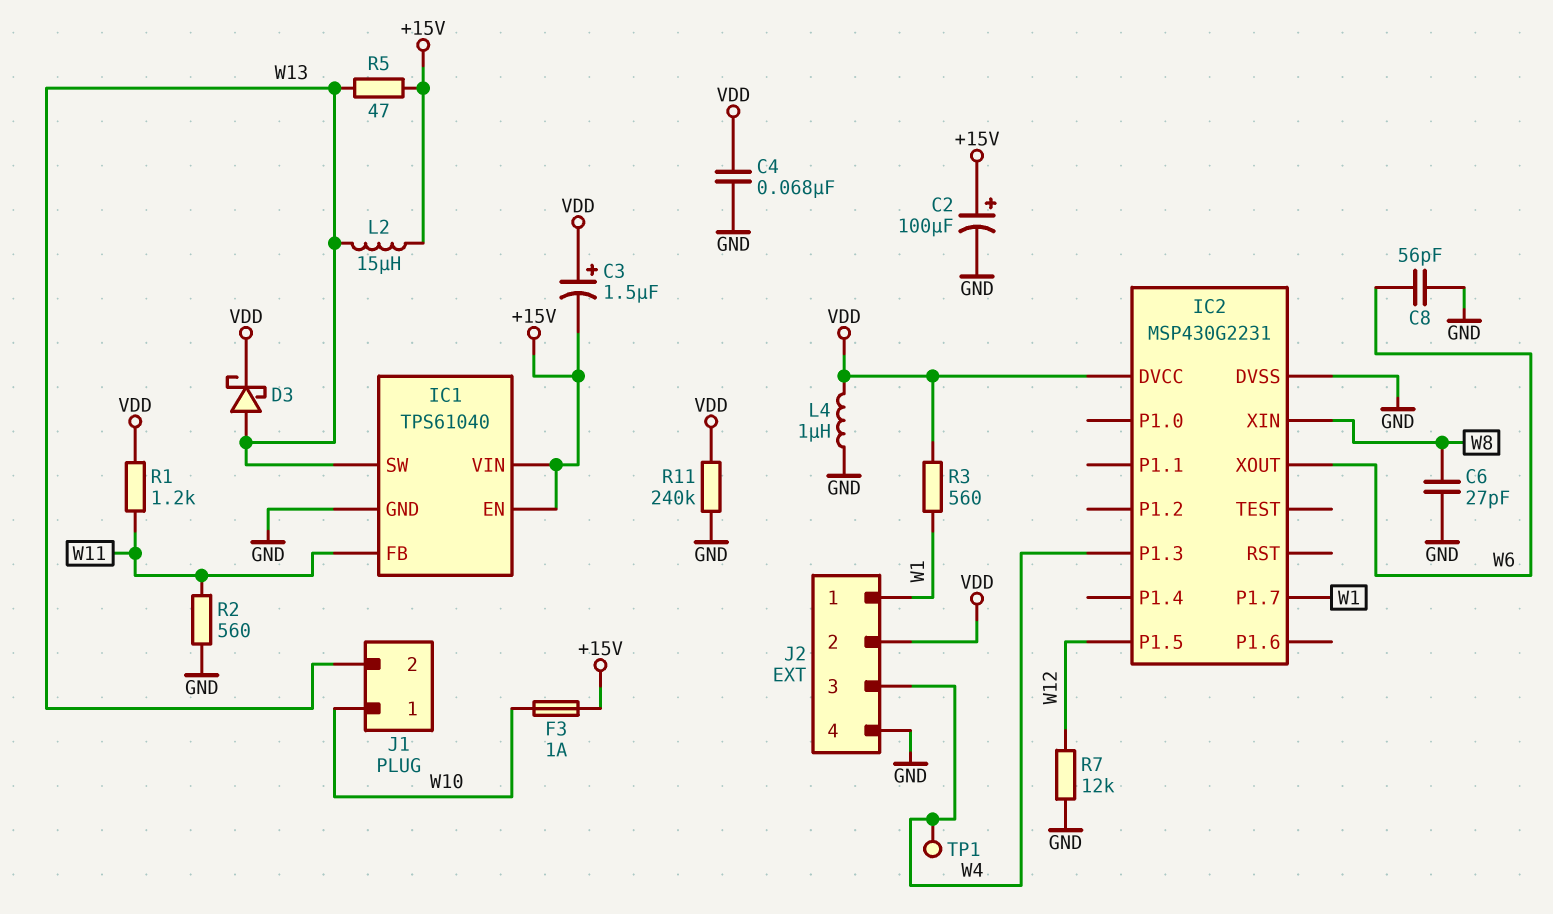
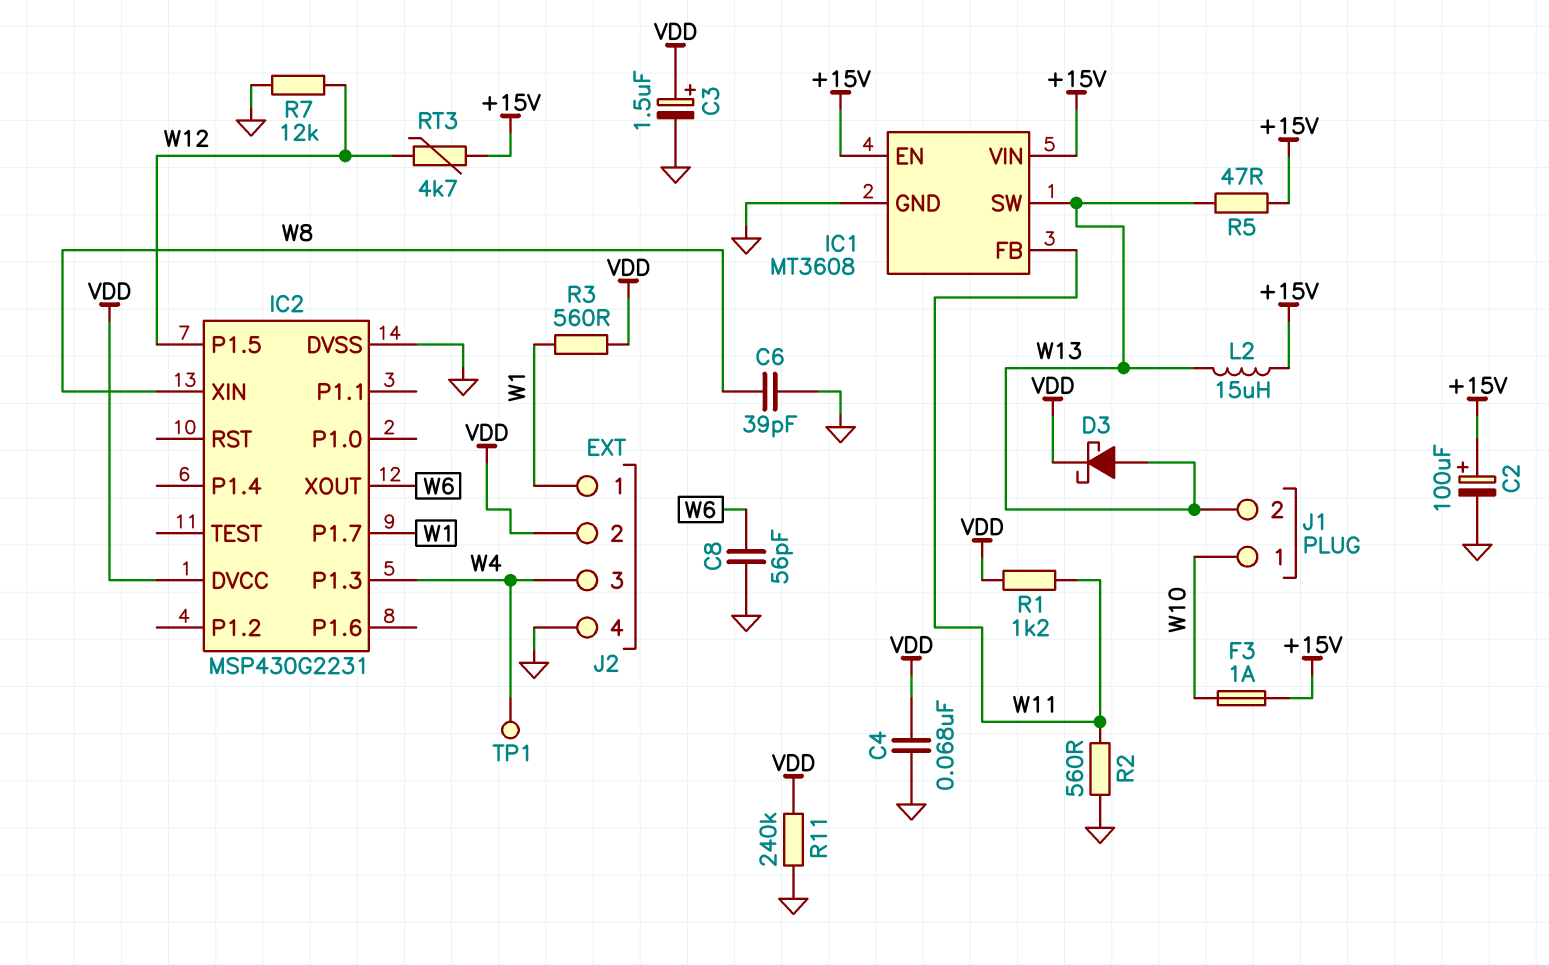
C3: 1.5uF (plus VDD, minus +15V) -> 1.5uF (plus VDD, minus GND)
C6: 27pF (GND, W8) -> 39pF (GND, W8)
IC1: TPS61040 -> MT3608
L4: 1uH (GND, VDD) -> none
RT3: none -> 4.7k (+15V, W12)

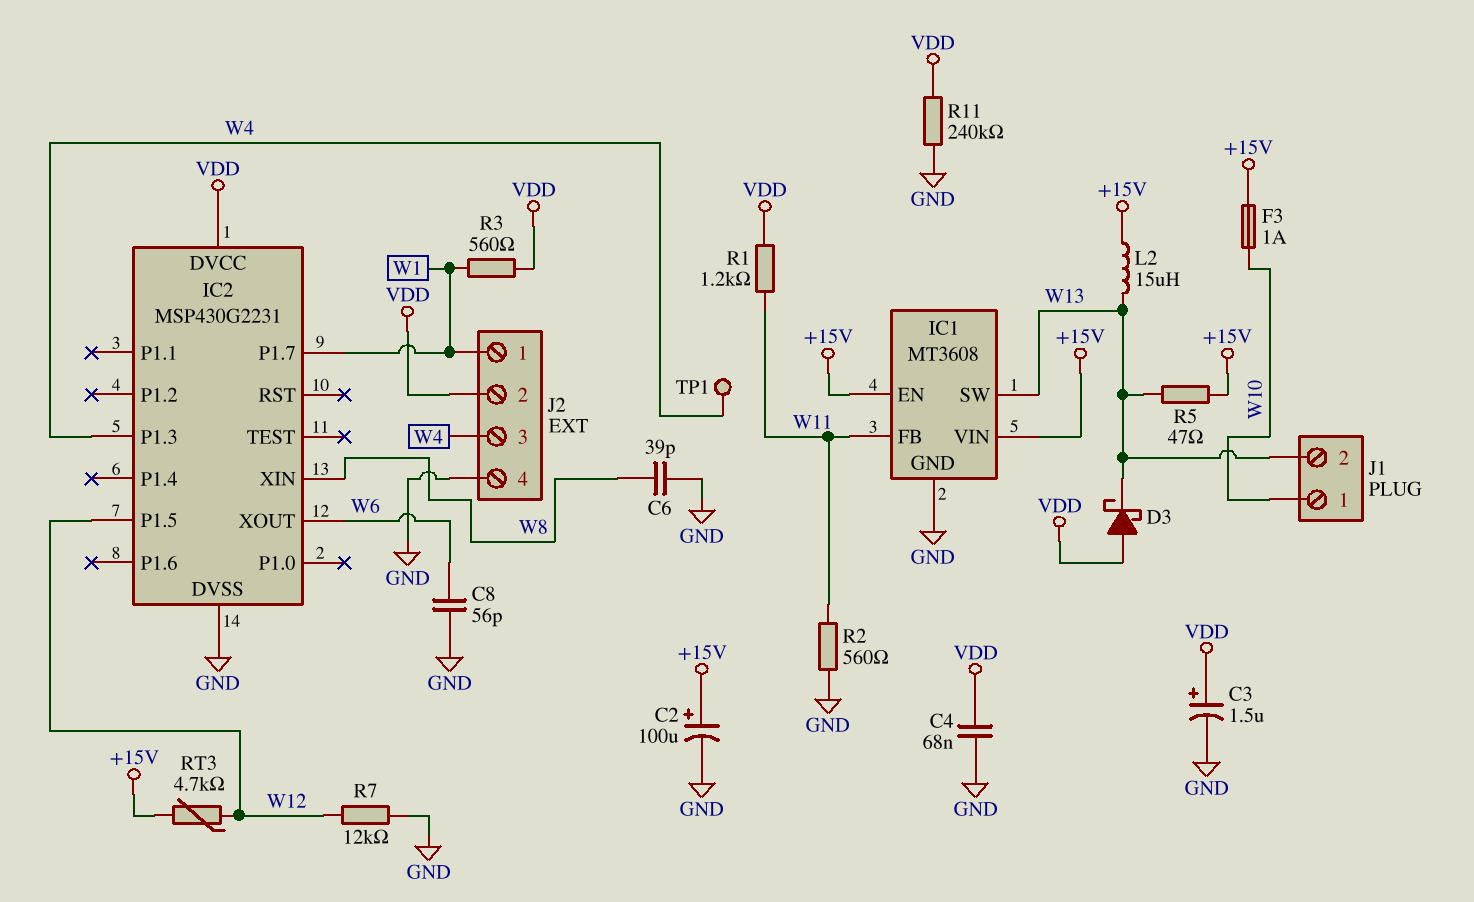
D3: schottky (A W13, K VDD) -> schottky (A VDD, K W13)

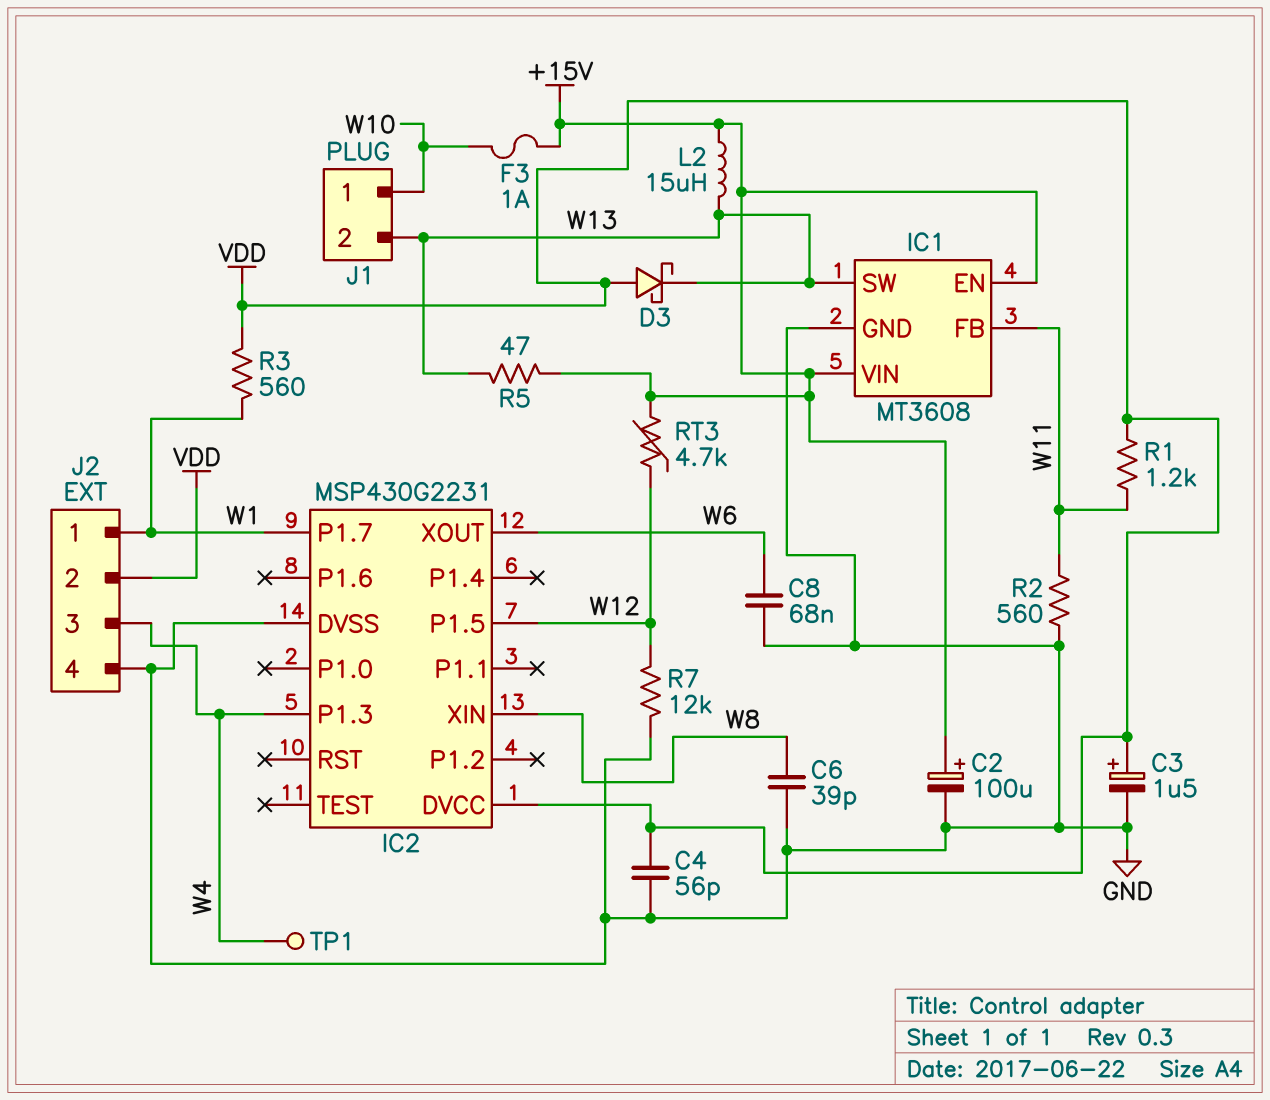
C4: 68nF (GND, VDD) -> 56pF (GND, VDD)
C8: 56pF (GND, W6) -> 68nF (GND, W6)
R11: 240k (GND, VDD) -> none

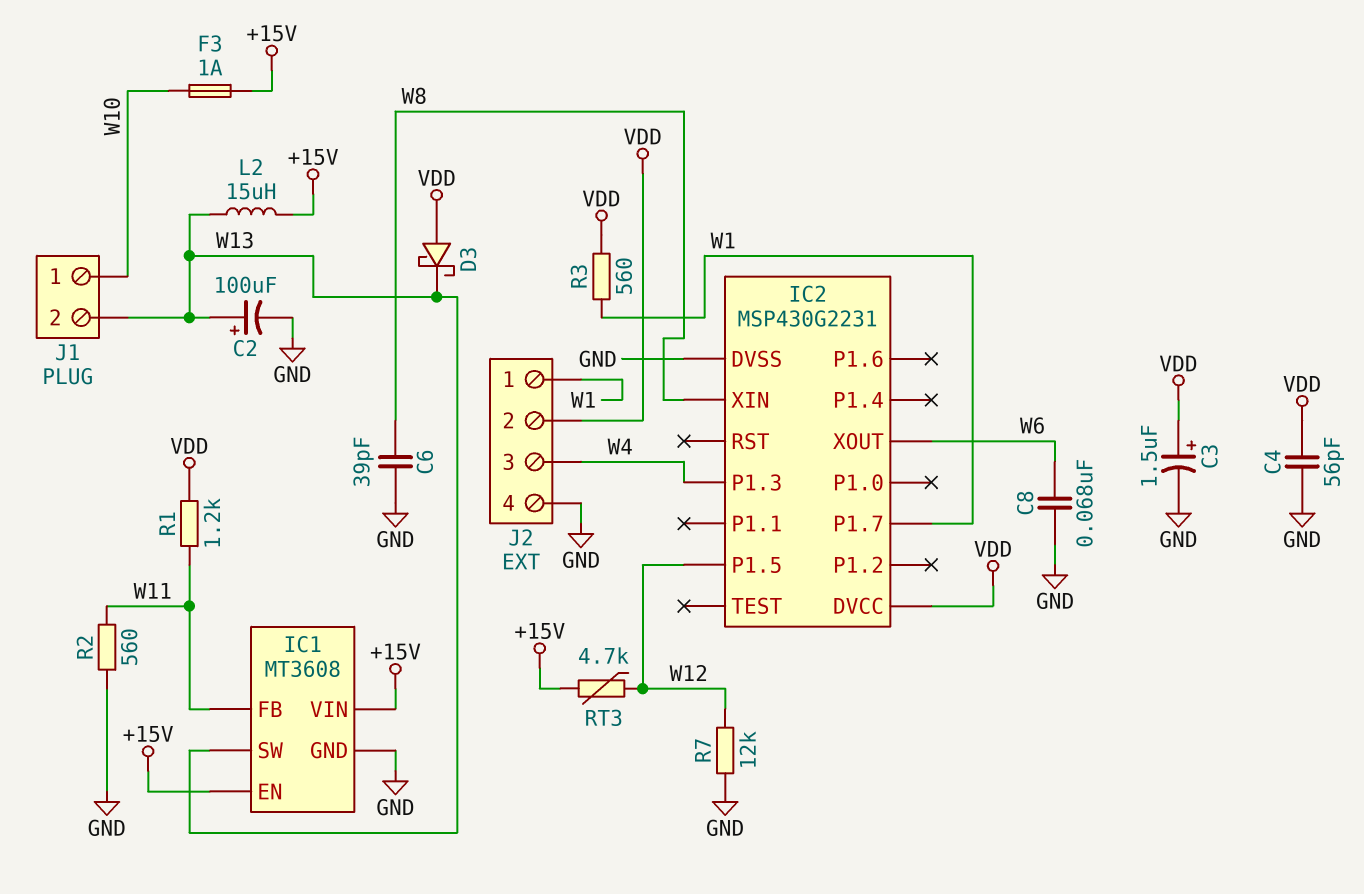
C2: 100uF (plus +15V, minus GND) -> 100uF (plus W13, minus GND)
R5: 47 (+15V, W13) -> none
TP1: test point (W4) -> none

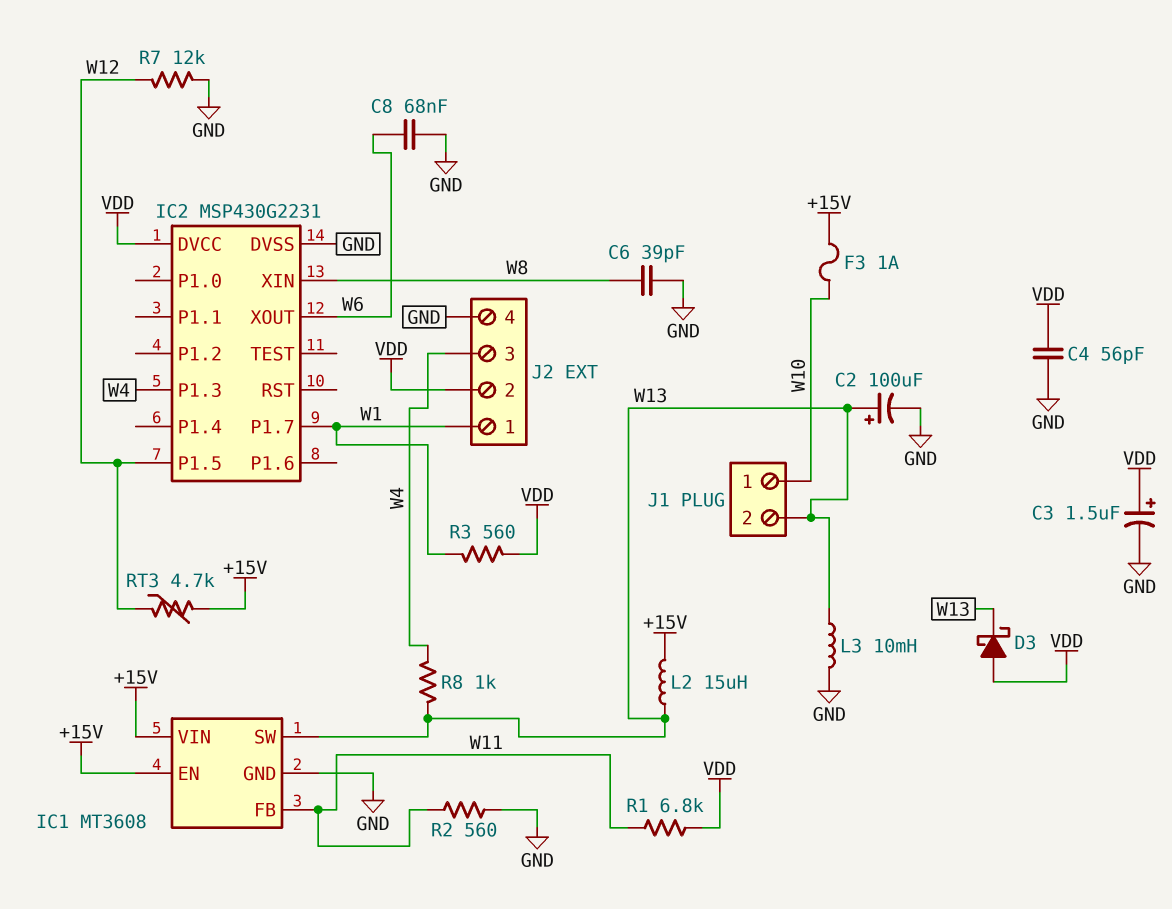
L3: none -> 10mH (GND, W13)
R1: 1.2k (VDD, W11) -> 6.8k (VDD, W11)
R8: none -> 1k (W4, W13)

